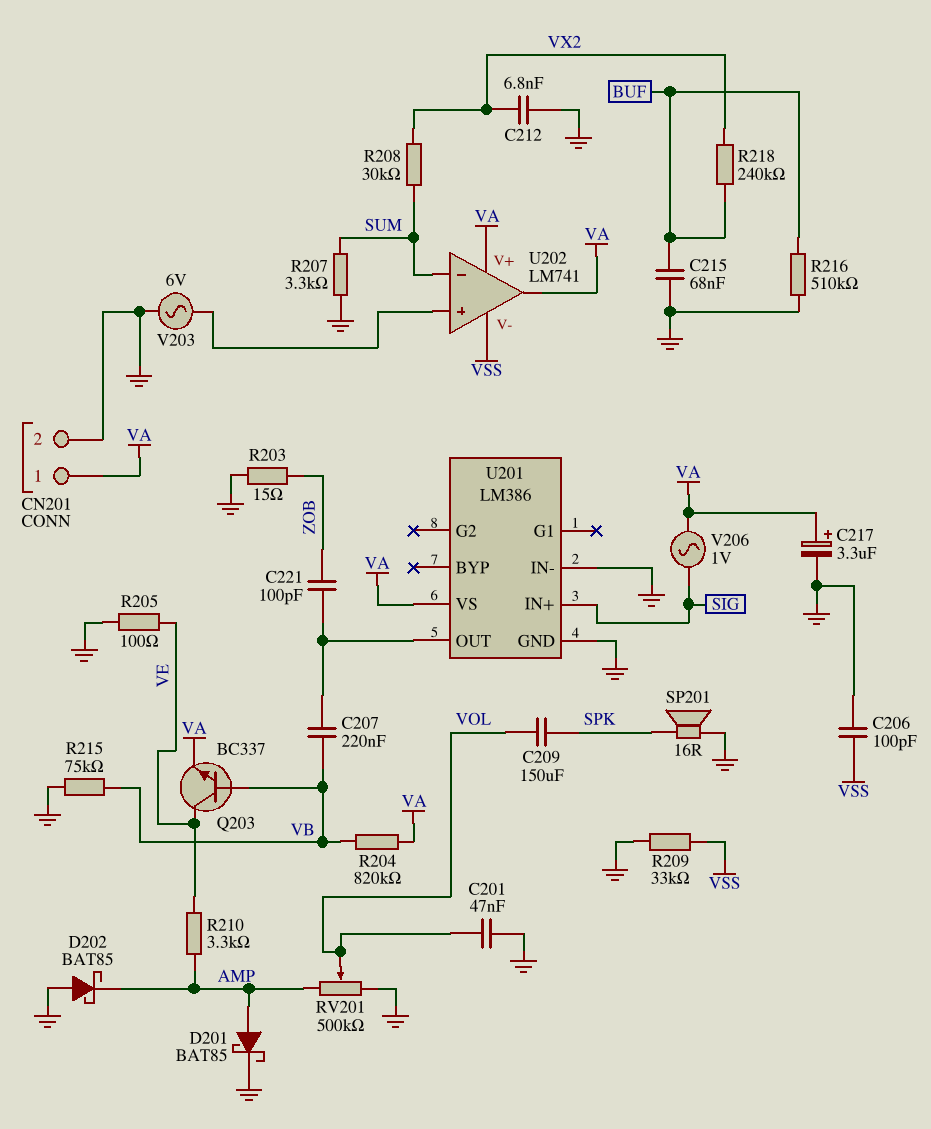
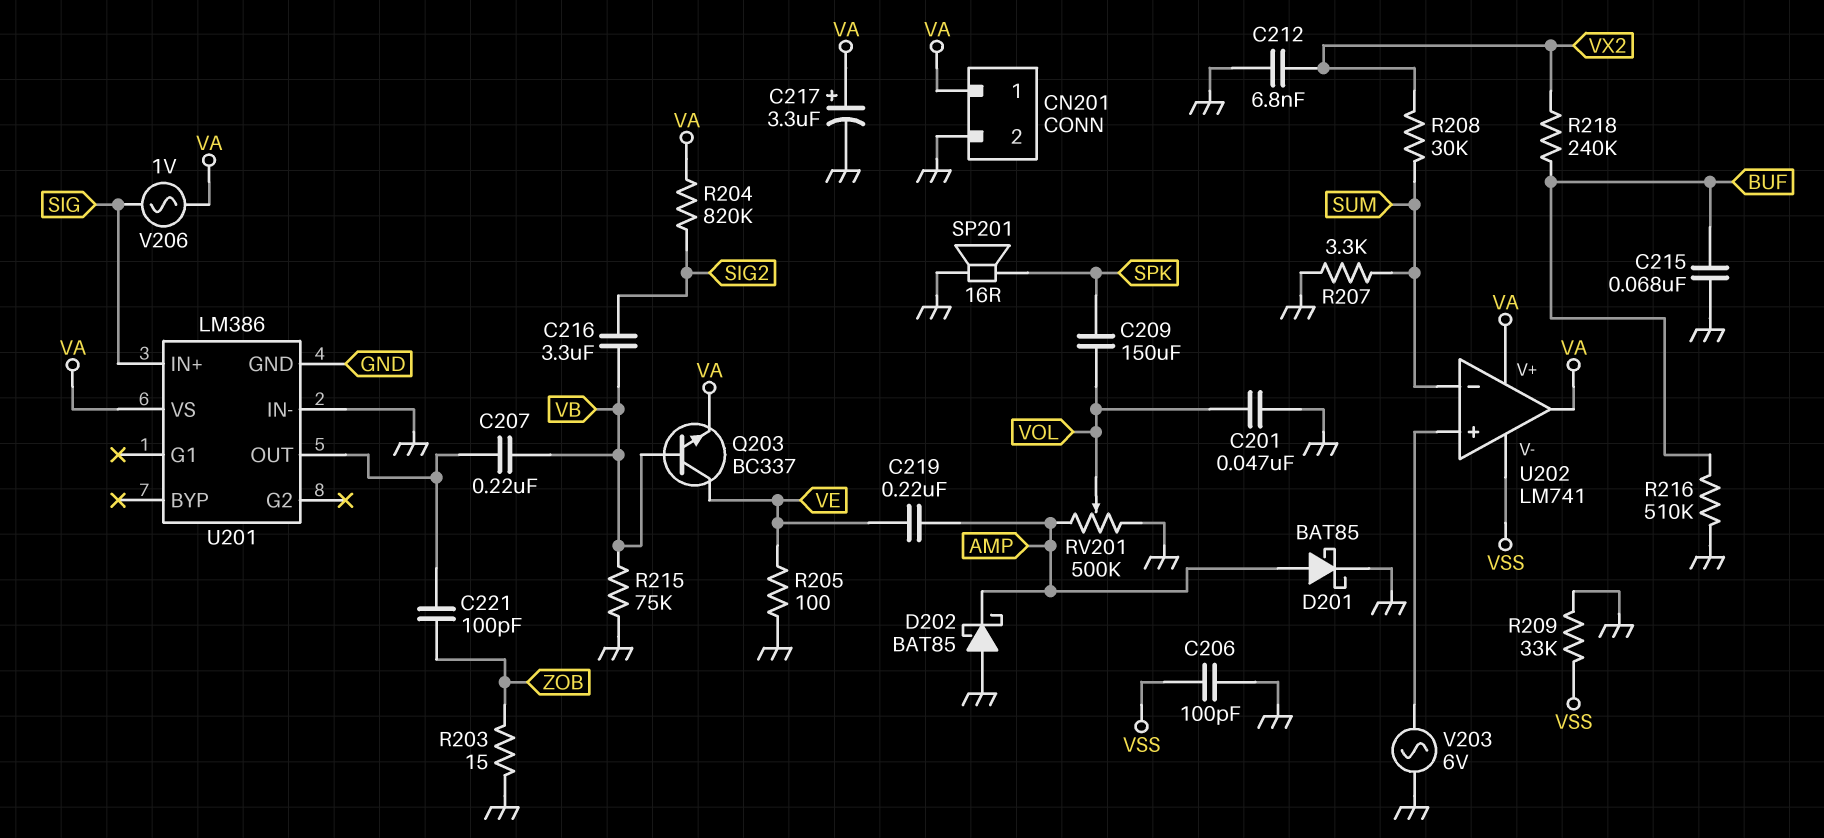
C216: none -> 3.3uF (SIG2, VB)
C219: none -> 220nF (AMP, VE)
R204: 820k (VA, VB) -> 820k (SIG2, VA)
R210: 3.3k (AMP, VE) -> none

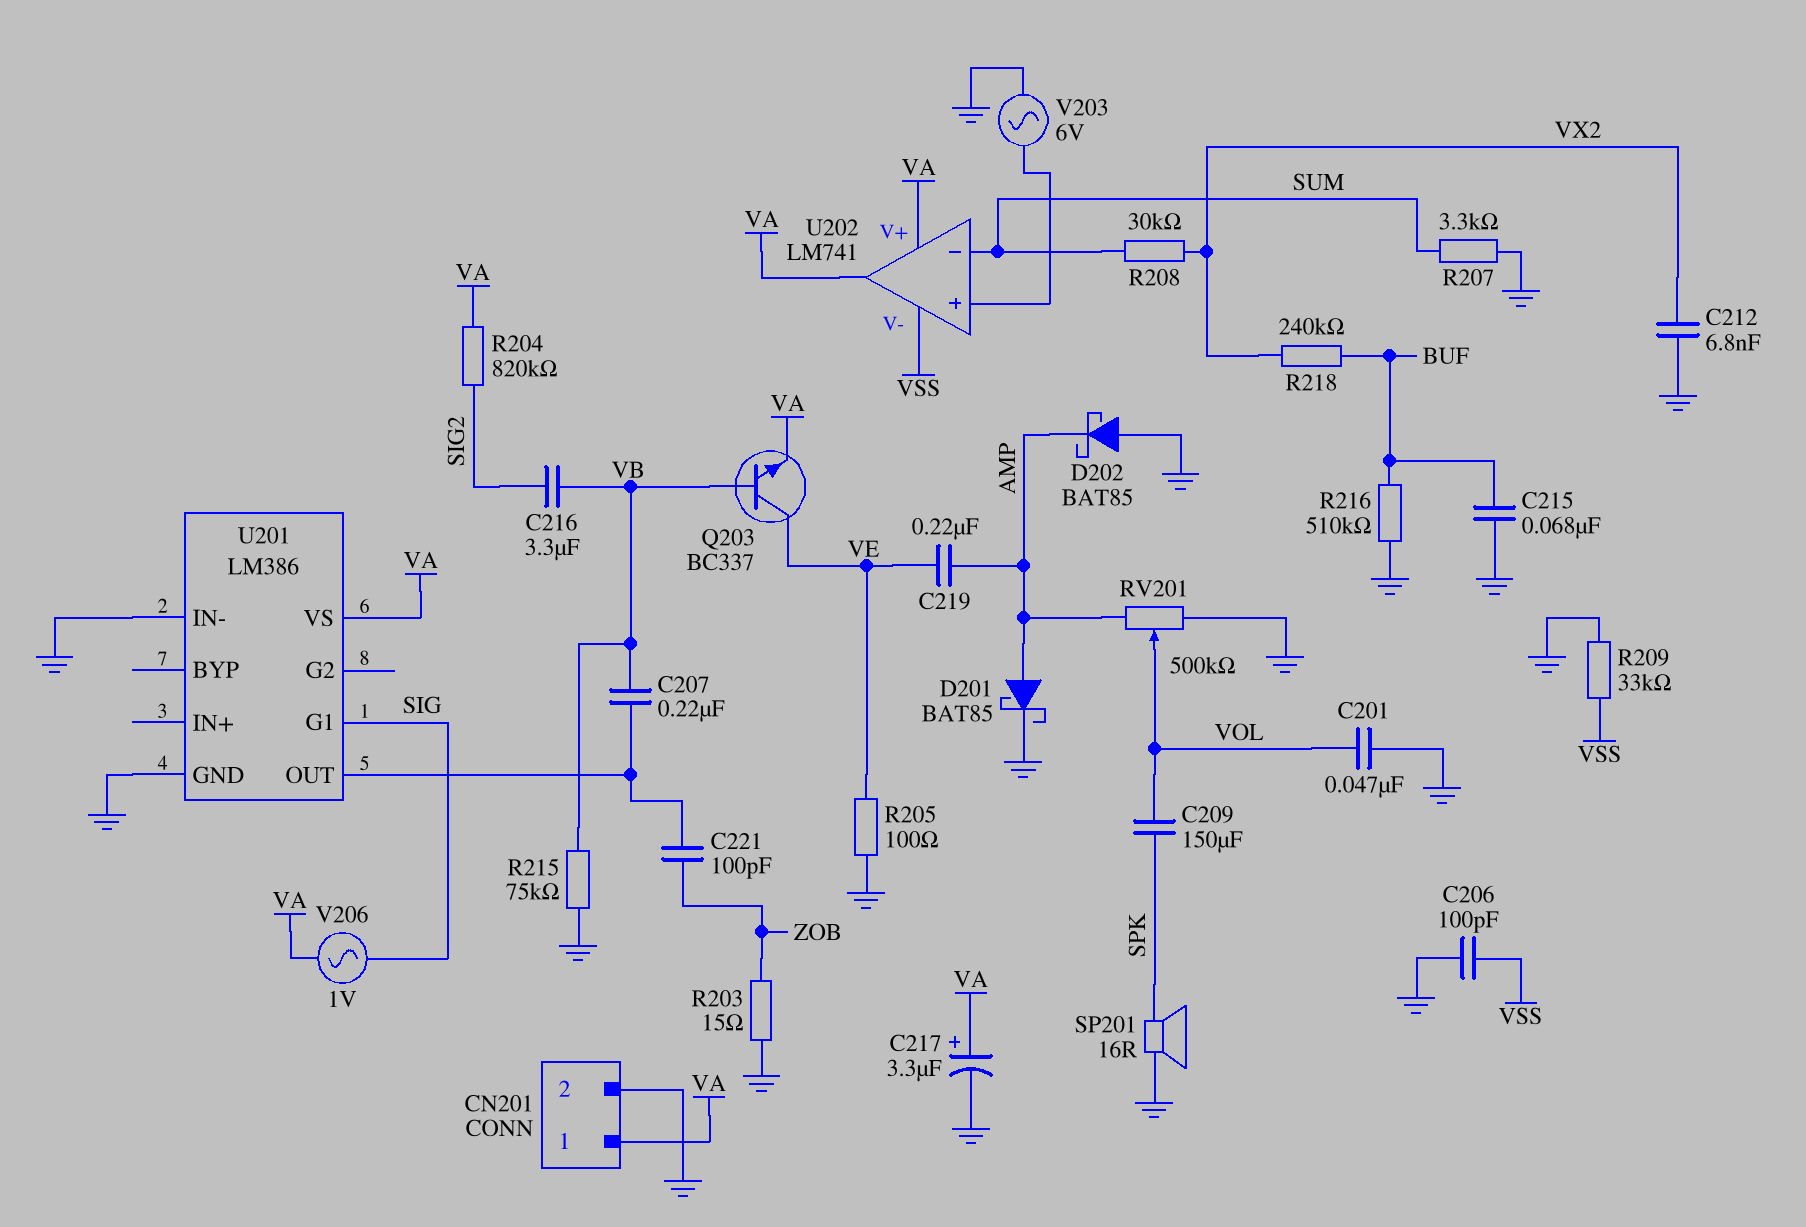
U201 pin G1: none -> SIG
U201 pin IN+: SIG -> none

